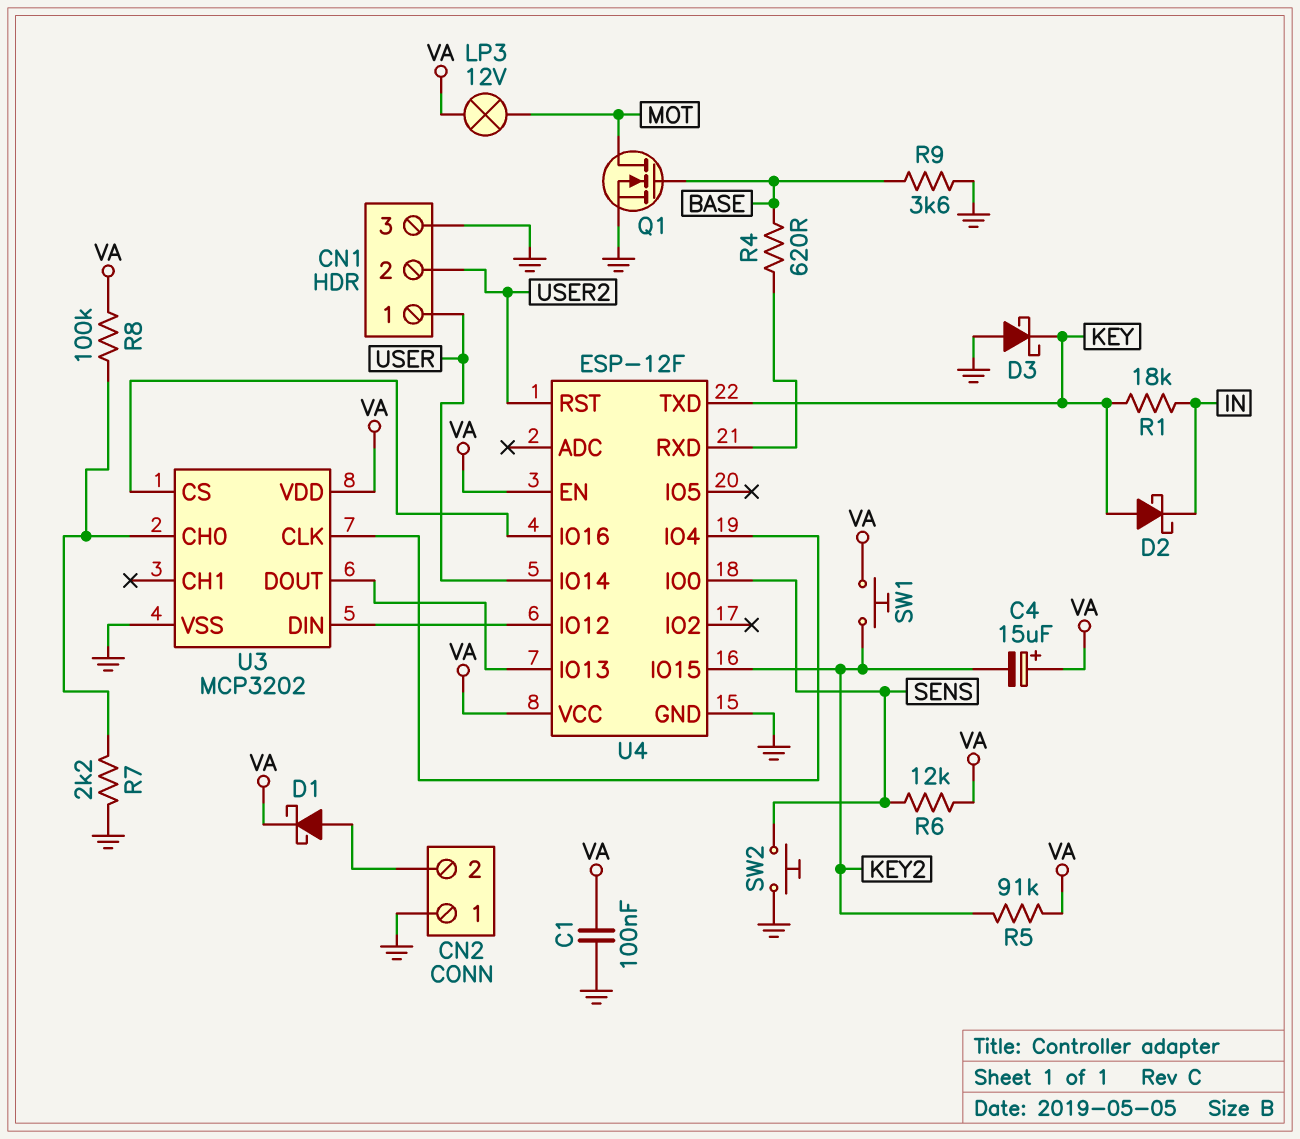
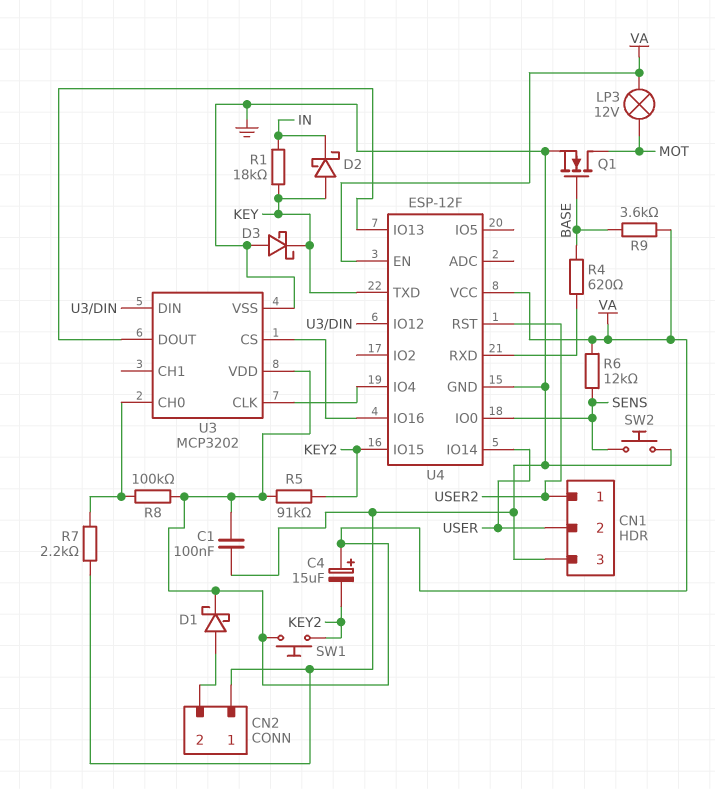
CN1 pin 1: USER -> USER2
CN1 pin 2: USER2 -> USER
R9: 3.6k (BASE, GND) -> 3.6k (BASE, VA)

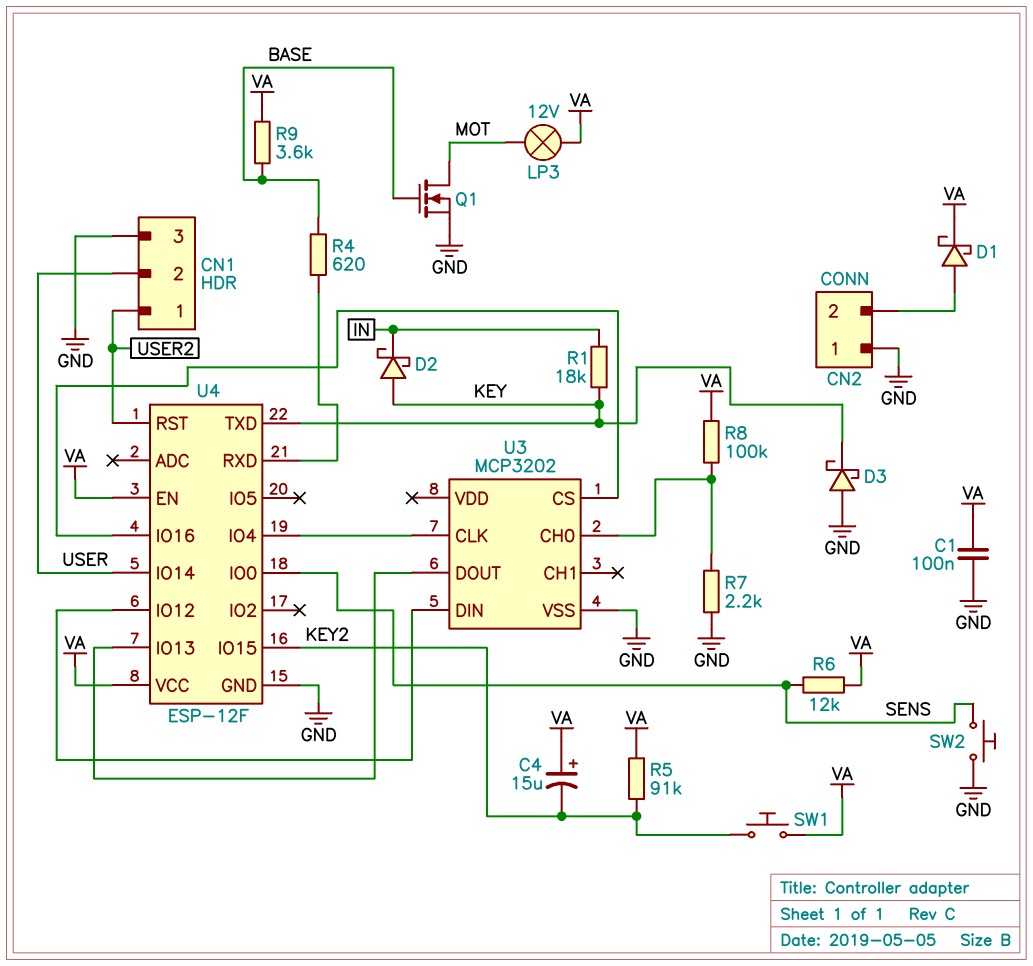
U3 pin VDD: VA -> none

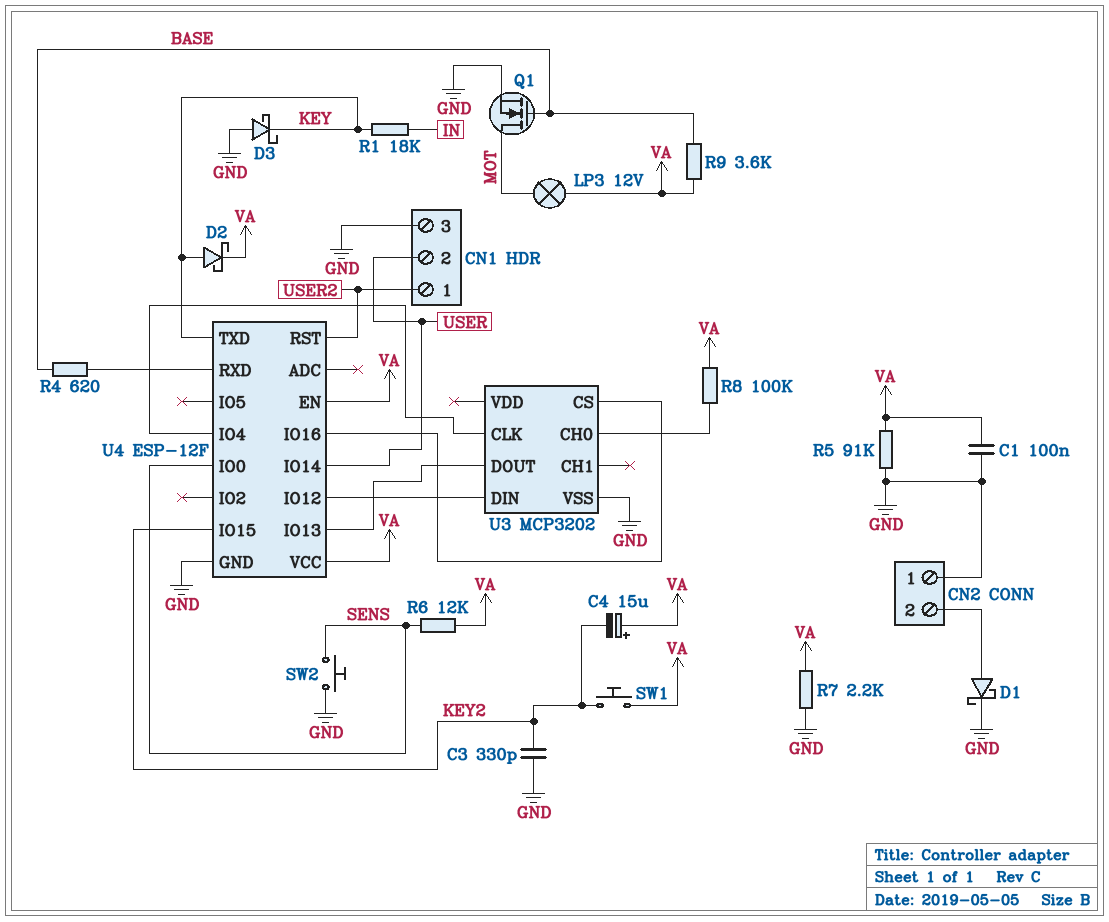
C3: none -> 330pF (GND, KEY2)
D1: schottky (A CN2/2, K VA) -> schottky (A CN2/2, K GND)
D2: schottky (A KEY, K IN) -> schottky (A KEY, K VA)
R5: 91k (KEY2, VA) -> 91k (GND, VA)
R7: 2.2k (GND, U3/CH0) -> 2.2k (GND, VA)

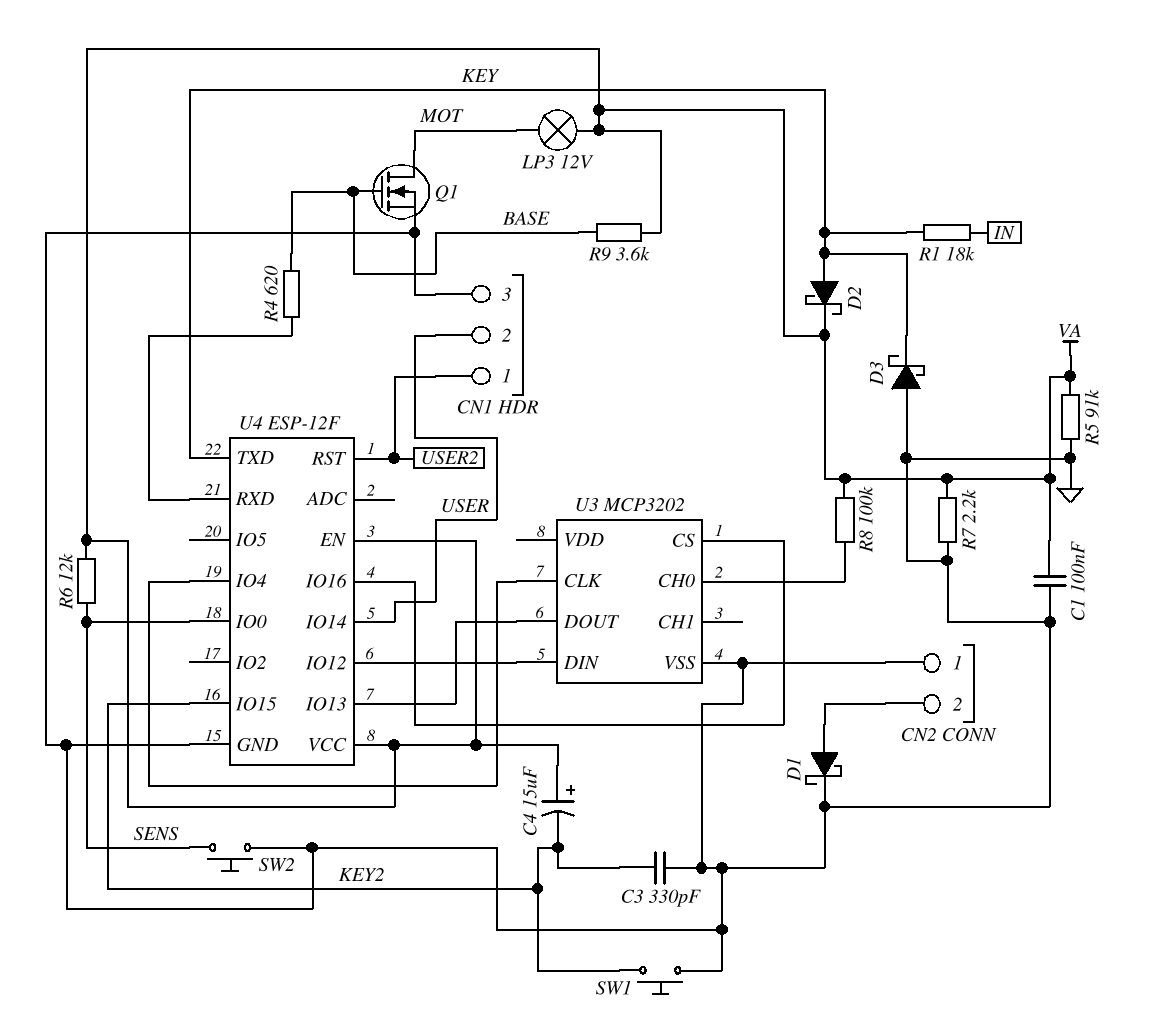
SW1: button (KEY2, VA) -> button (GND, KEY2)

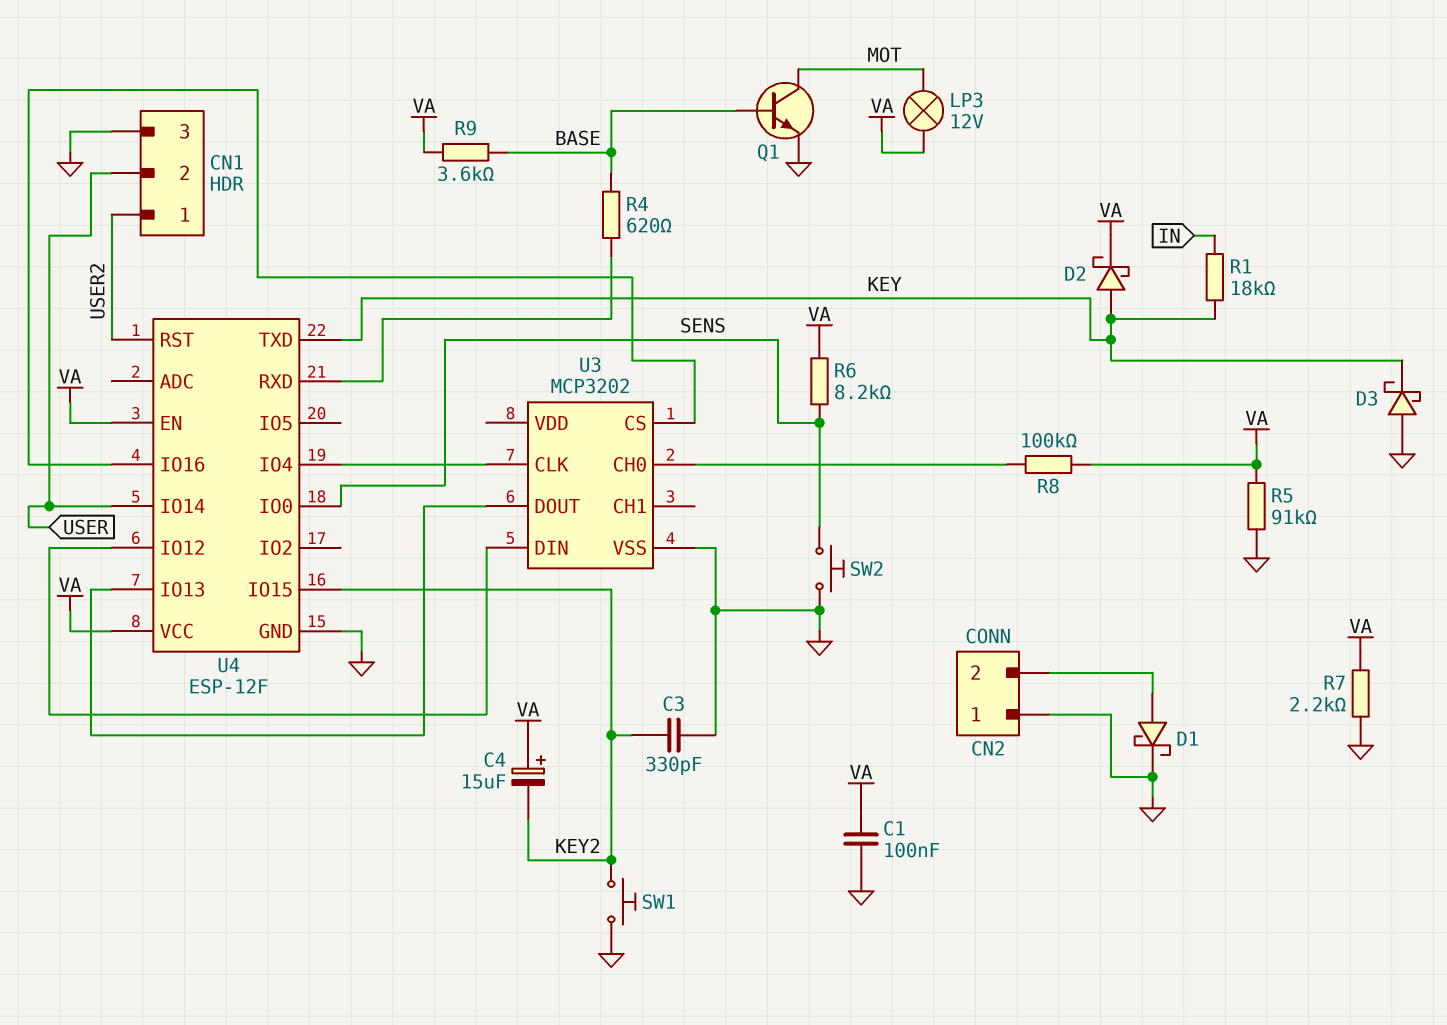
Q1: NMOS (G BASE, D MOT, S GND) -> NPN (B BASE, C MOT, E GND)
R6: 12k (SENS, VA) -> 8.2k (SENS, VA)

